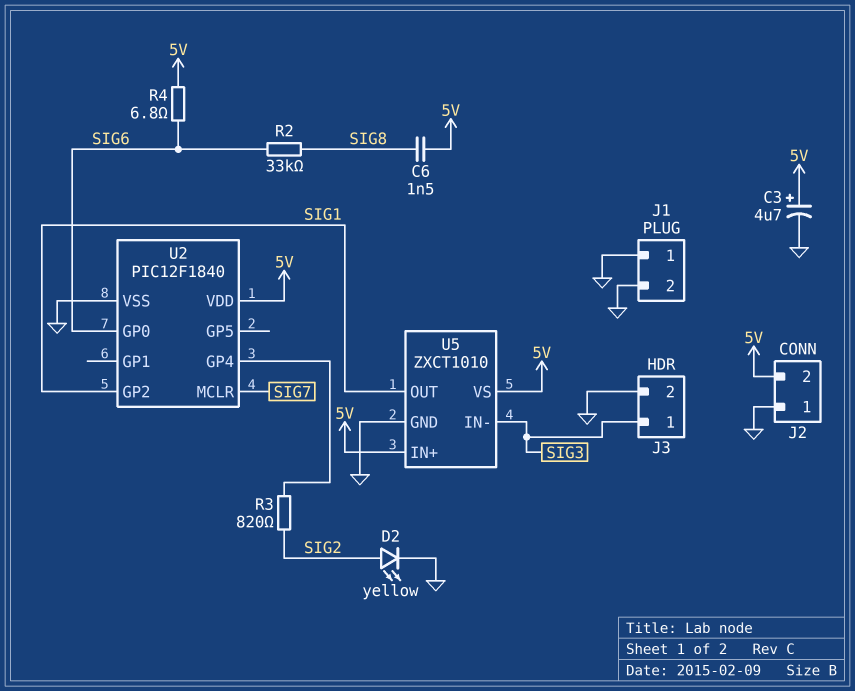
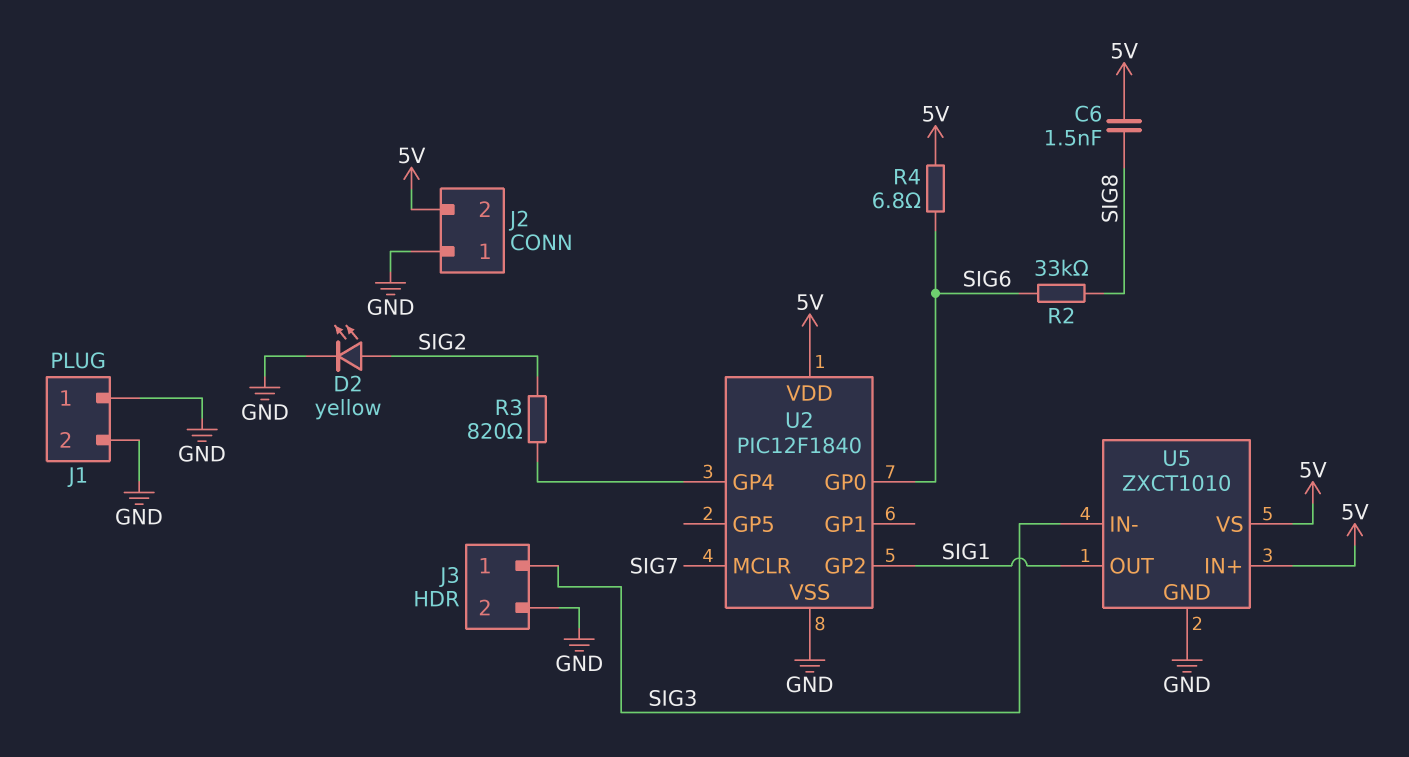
C3: 4.7uF (plus 5V, minus GND) -> none

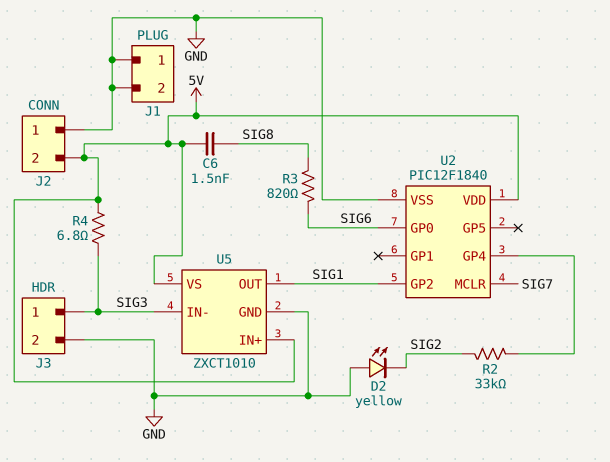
D2: LED yellow (A SIG2, K GND) -> LED yellow (A GND, K SIG2)
R2: 33k (SIG6, SIG8) -> 33k (SIG2, U2/GP4)
R3: 820 (SIG2, U2/GP4) -> 820 (SIG6, SIG8)
R4: 6.8 (5V, SIG6) -> 6.8 (5V, SIG3)

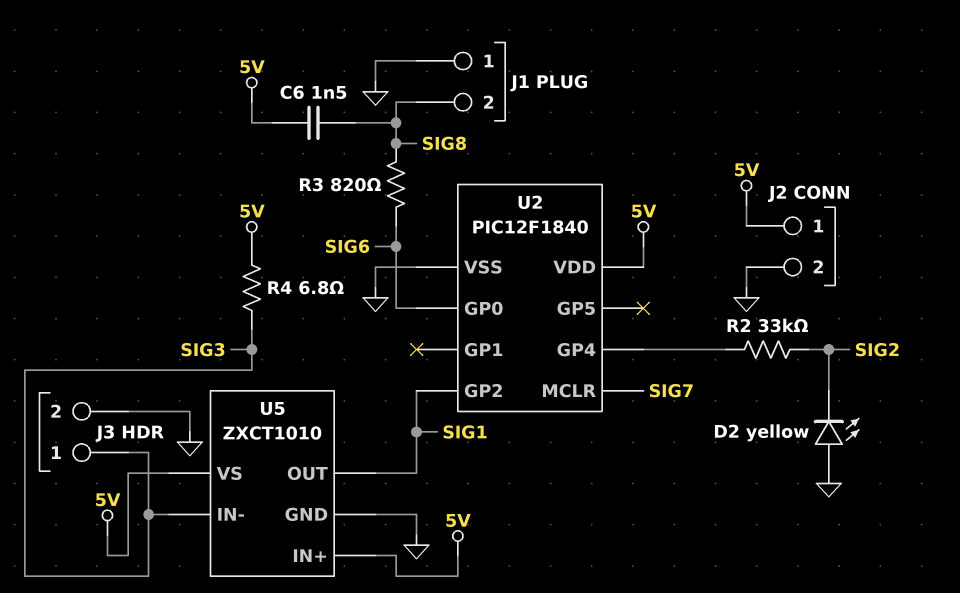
J1 pin 2: GND -> SIG8
J2 pin 1: GND -> 5V
J2 pin 2: 5V -> GND

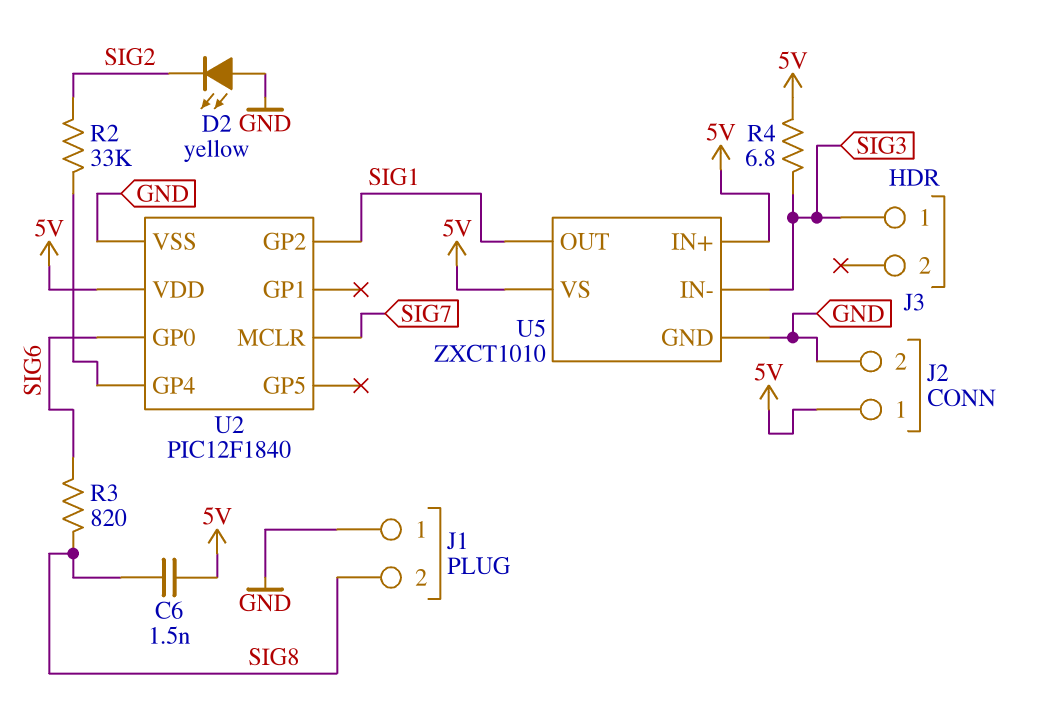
J3 pin 2: GND -> none

